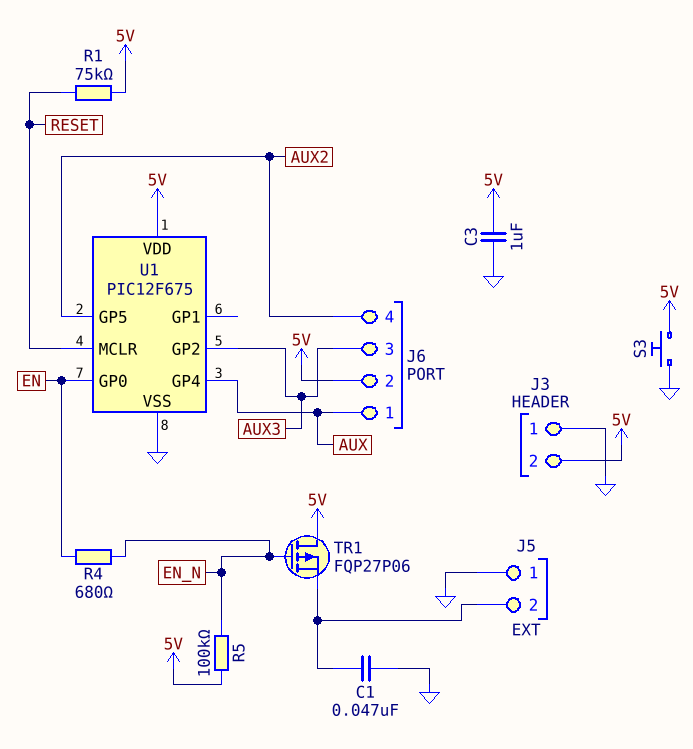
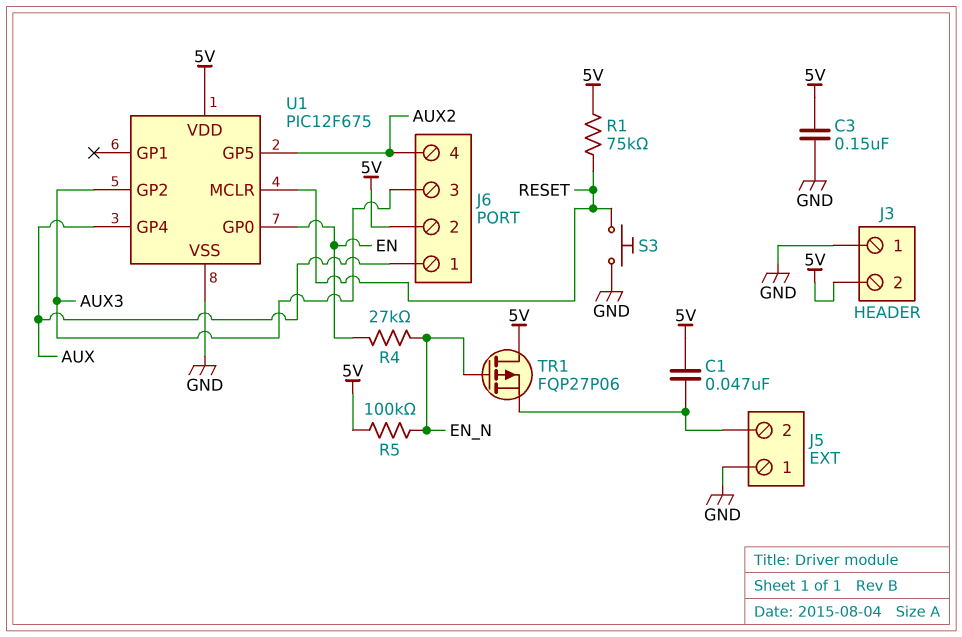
C1: 47nF (GND, J5/2) -> 47nF (5V, J5/2)
C3: 1uF (5V, GND) -> 150nF (5V, GND)
R4: 680 (EN, EN_N) -> 27k (EN, EN_N)
S3: button (5V, GND) -> button (GND, RESET)

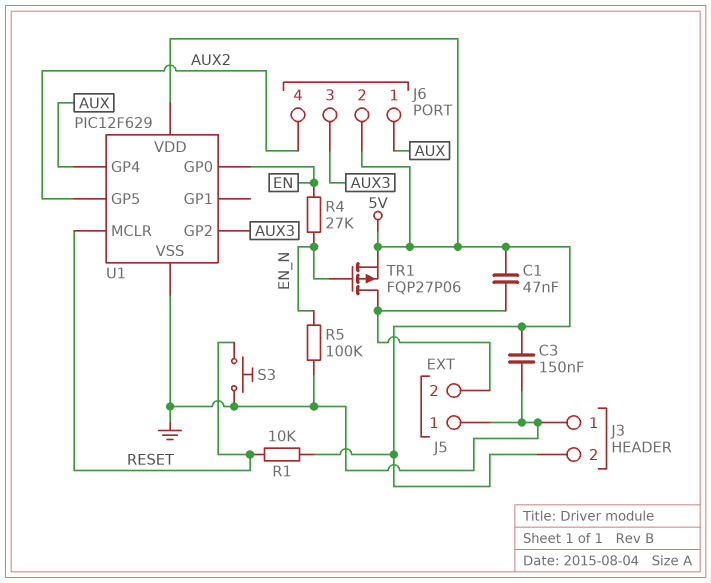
R1: 75k (5V, RESET) -> 10k (5V, RESET)
R5: 100k (5V, EN_N) -> 100k (EN_N, GND)
TR1: PMOS FQP27P06 (G EN_N, D 5V, S J5/2) -> PMOS FQP27P06 (G EN_N, D J5/2, S 5V)
U1: PIC12F675 -> PIC12F629

